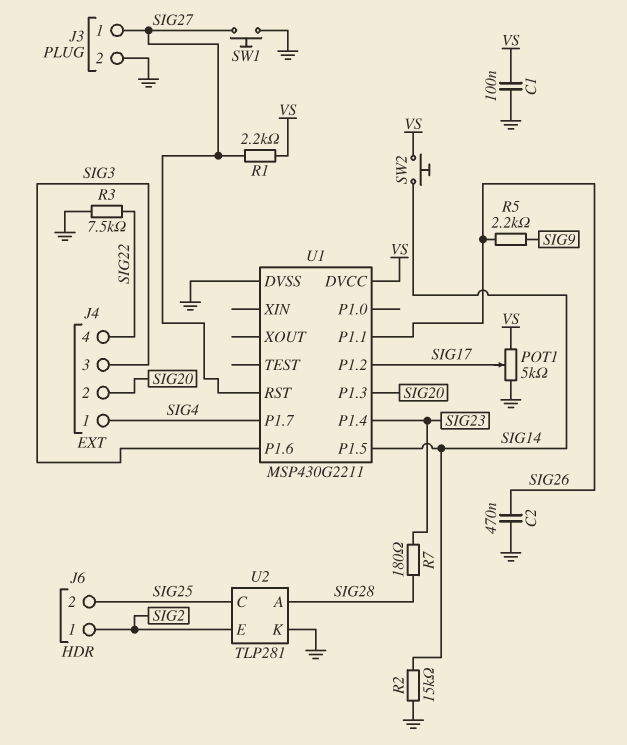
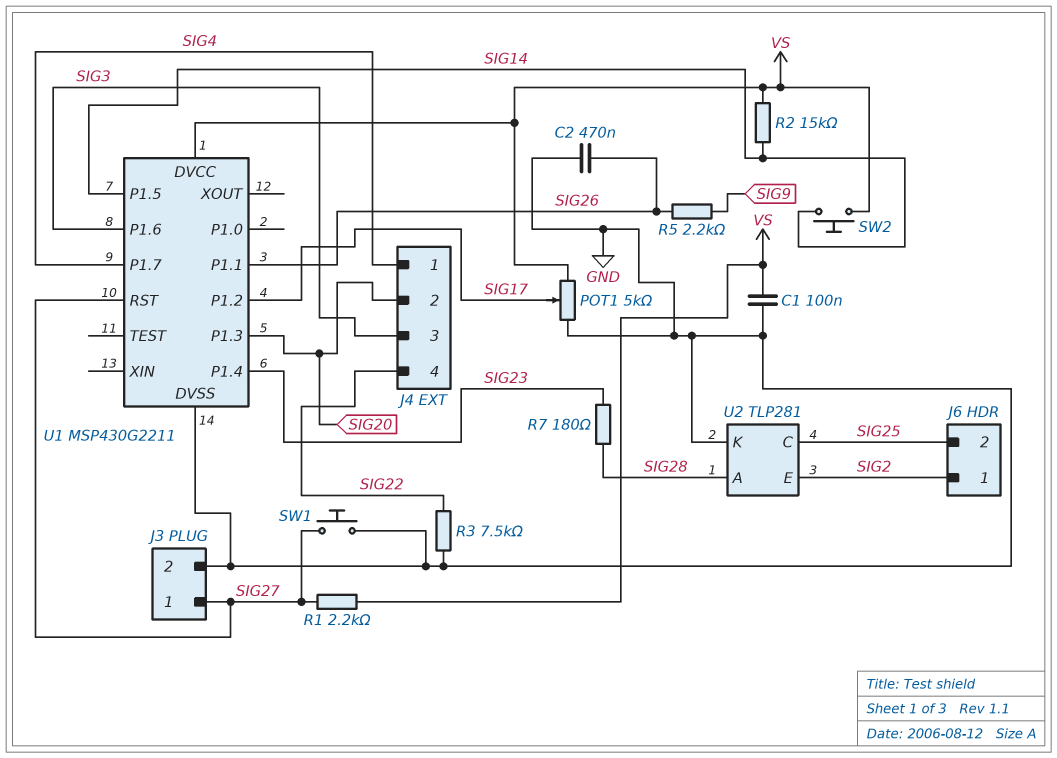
R2: 15k (GND, SIG14) -> 15k (SIG14, VS)

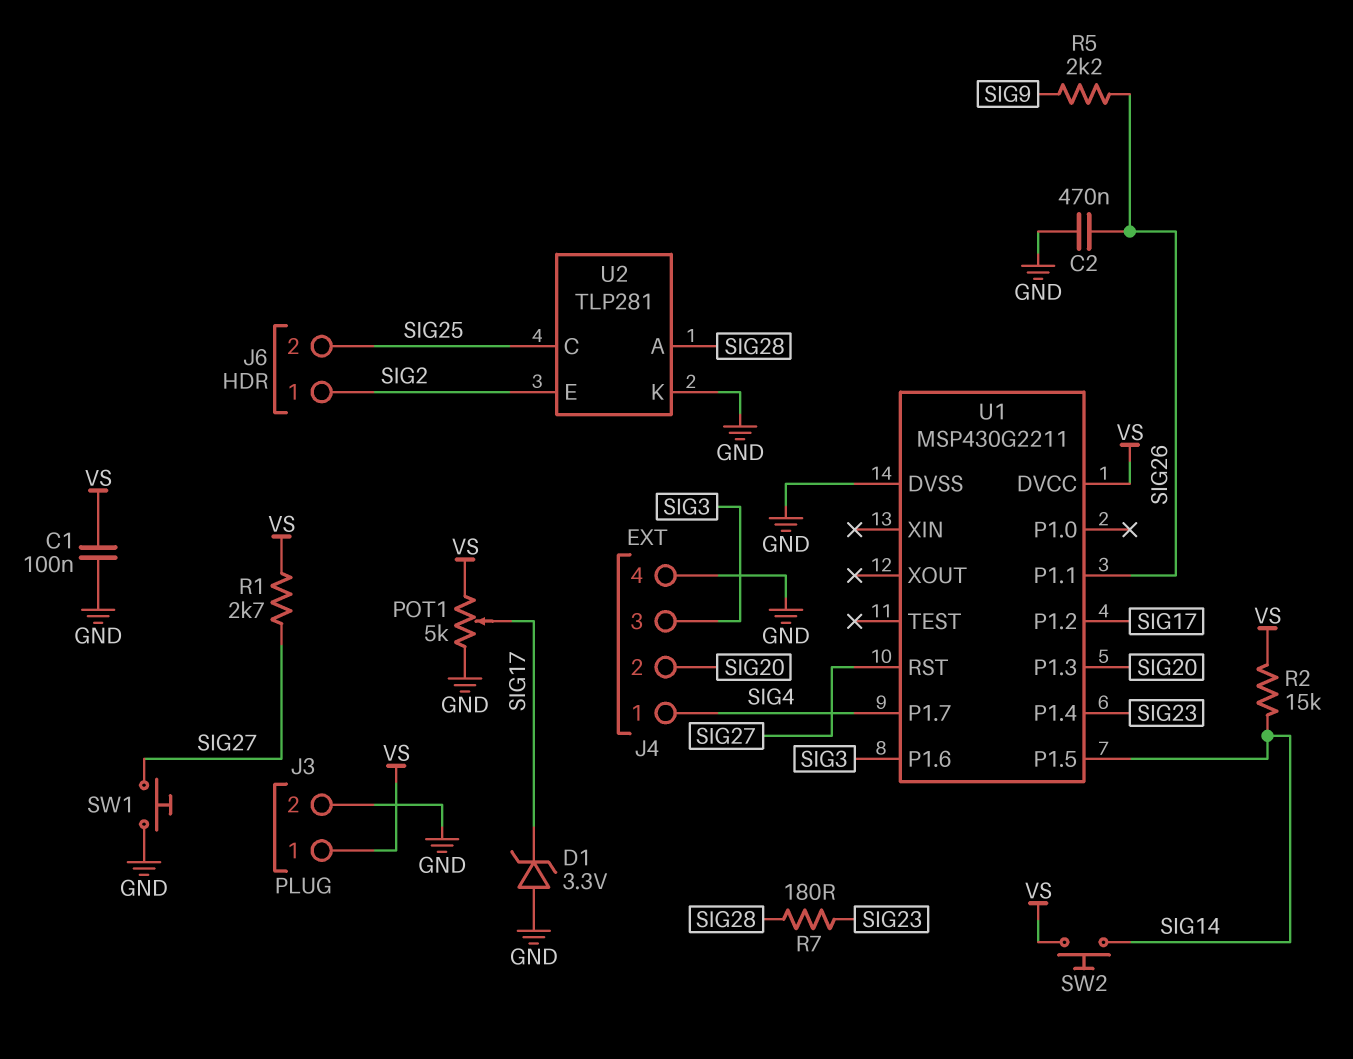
D1: none -> zener 3.3V (A GND, K SIG17)
J3 pin 1: SIG27 -> VS
J4 pin 4: SIG22 -> GND
R1: 2.2k (SIG27, VS) -> 2.7k (SIG27, VS)
R3: 7.5k (GND, SIG22) -> none

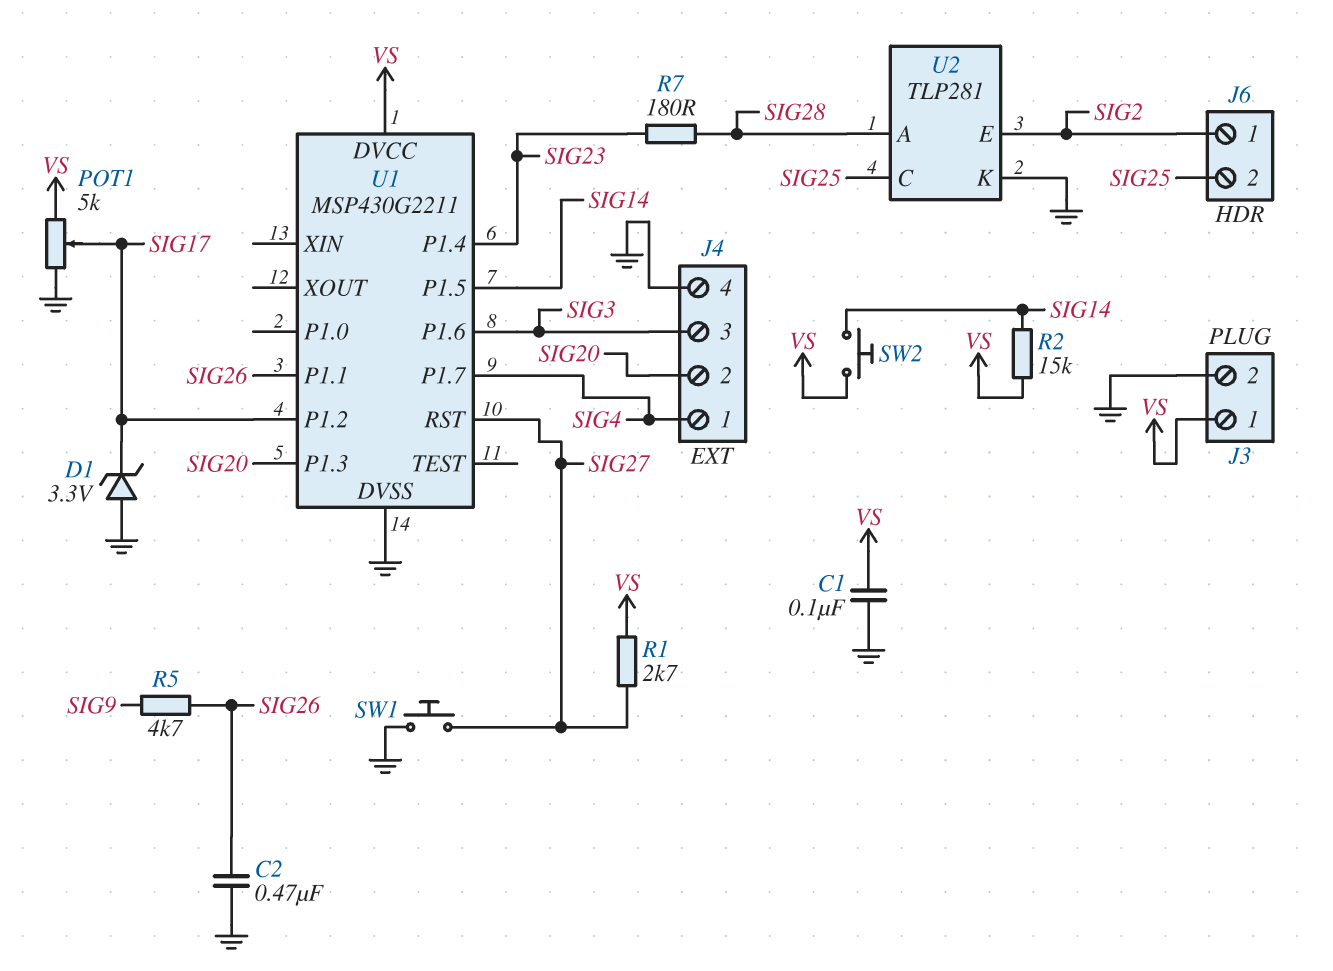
R5: 2.2k (SIG9, SIG26) -> 4.7k (SIG9, SIG26)

